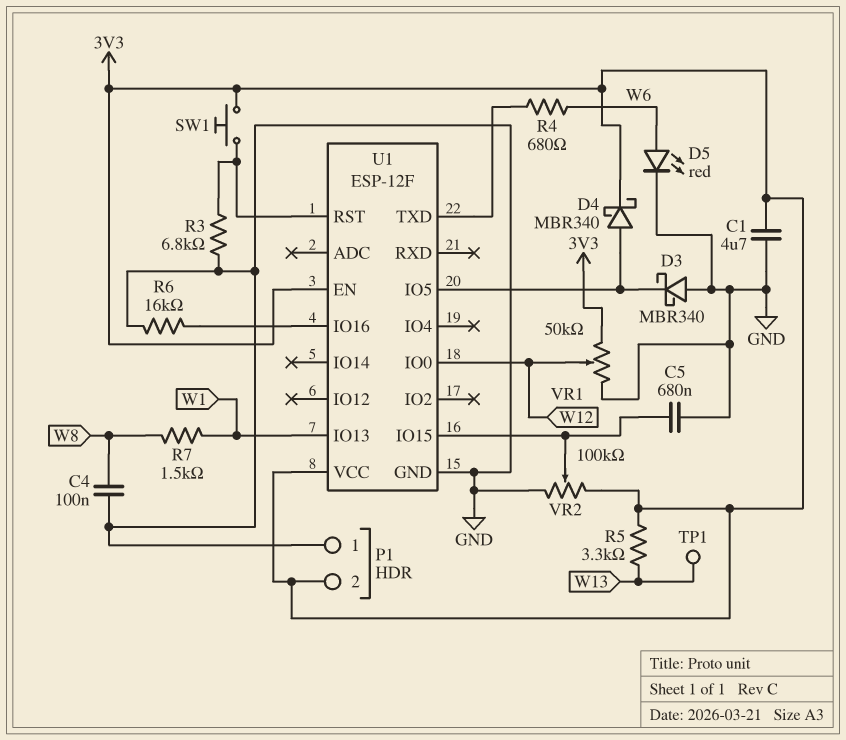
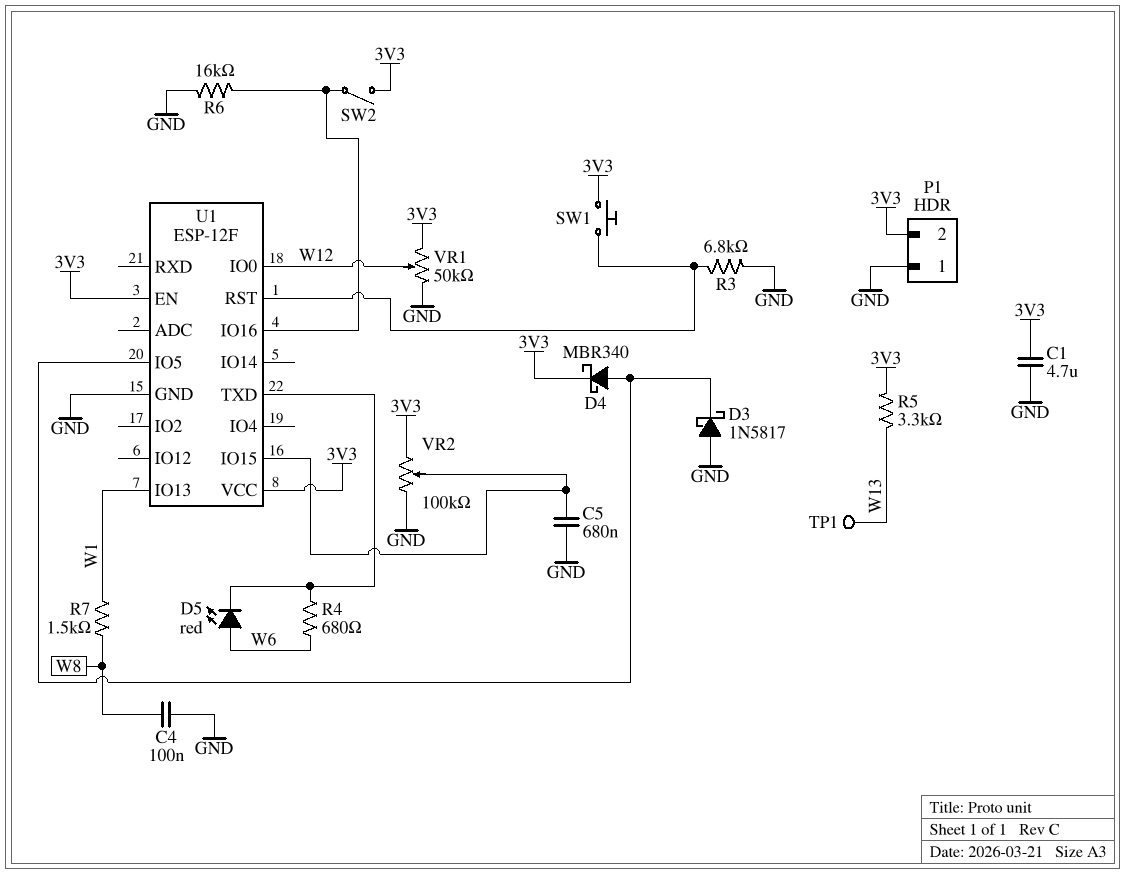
D3: schottky MBR340 (A GND, K U1/IO5) -> schottky 1N5817 (A GND, K U1/IO5)
D5: LED red (A W6, K GND) -> LED red (A W6, K U1/TXD)
SW2: none -> switch (3V3, U1/IO16)

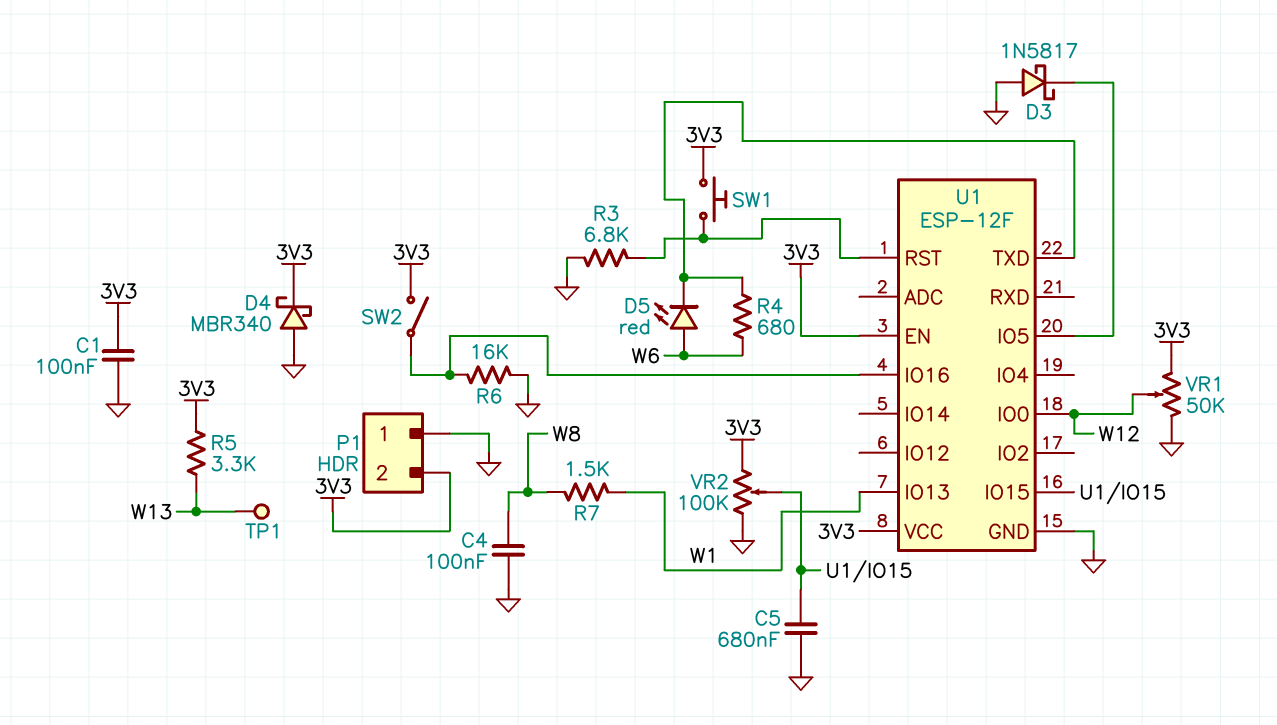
C1: 4.7uF (3V3, GND) -> 100nF (3V3, GND)
D4: schottky MBR340 (A U1/IO5, K 3V3) -> schottky MBR340 (A GND, K 3V3)

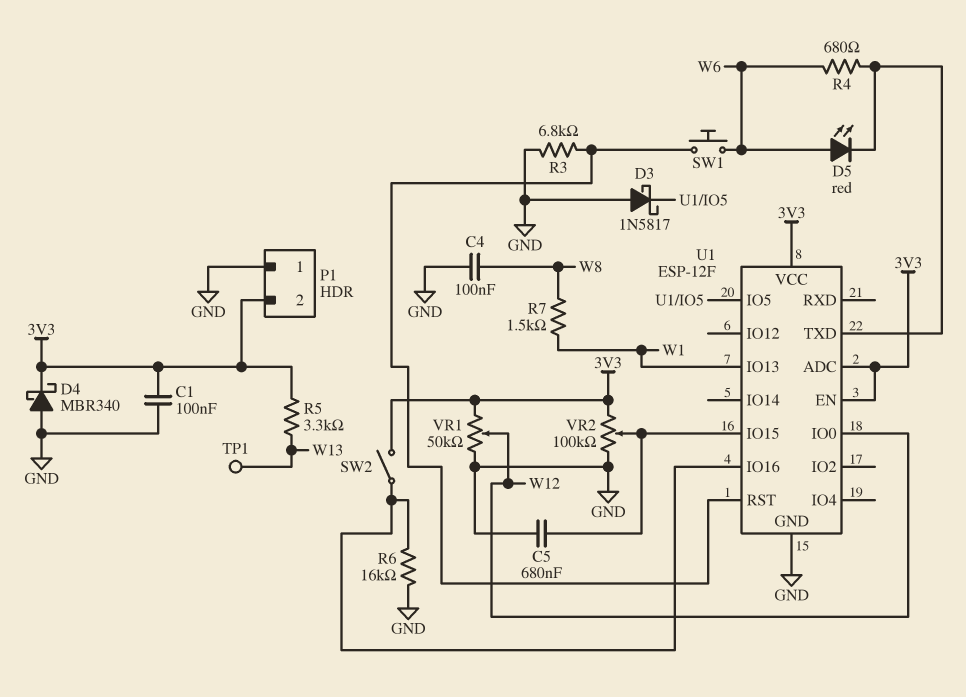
SW1: button (3V3, U1/RST) -> button (U1/RST, W6)
U1 pin ADC: none -> 3V3

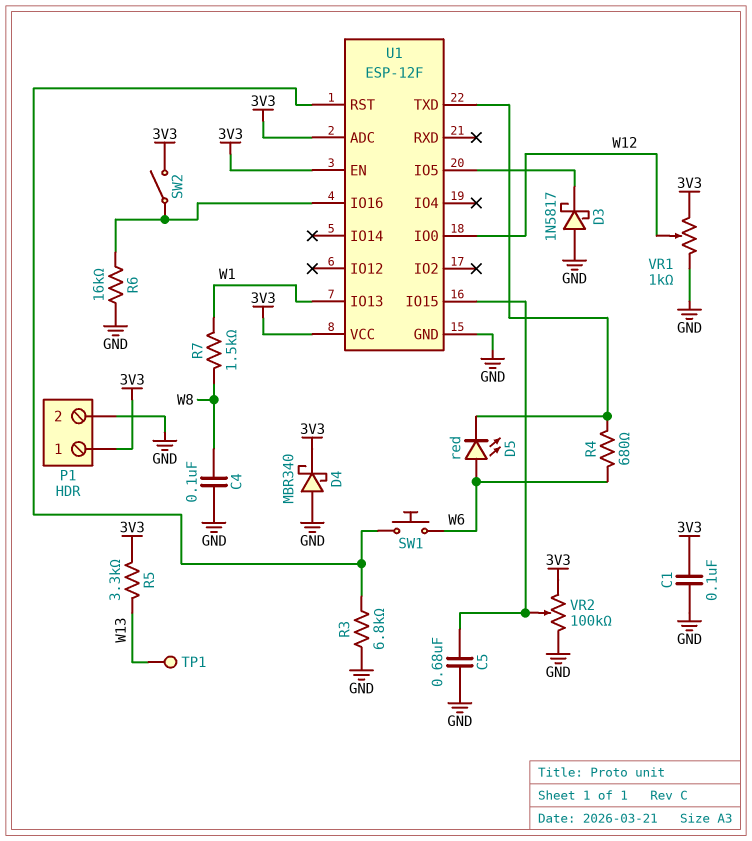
P1 pin 1: GND -> 3V3
P1 pin 2: 3V3 -> GND
VR1: 50k (3V3, GND, wiper W12) -> 1k (3V3, GND, wiper W12)

